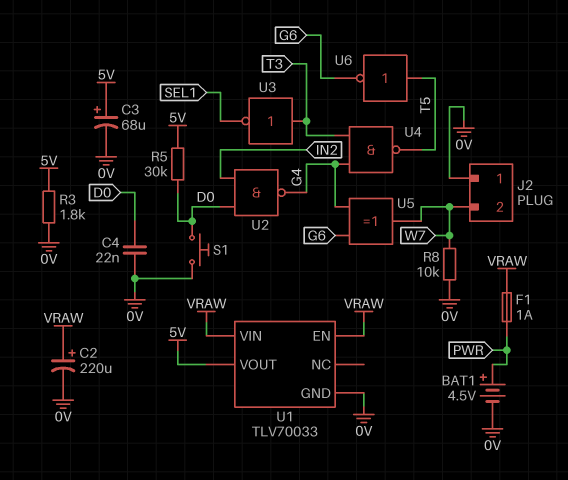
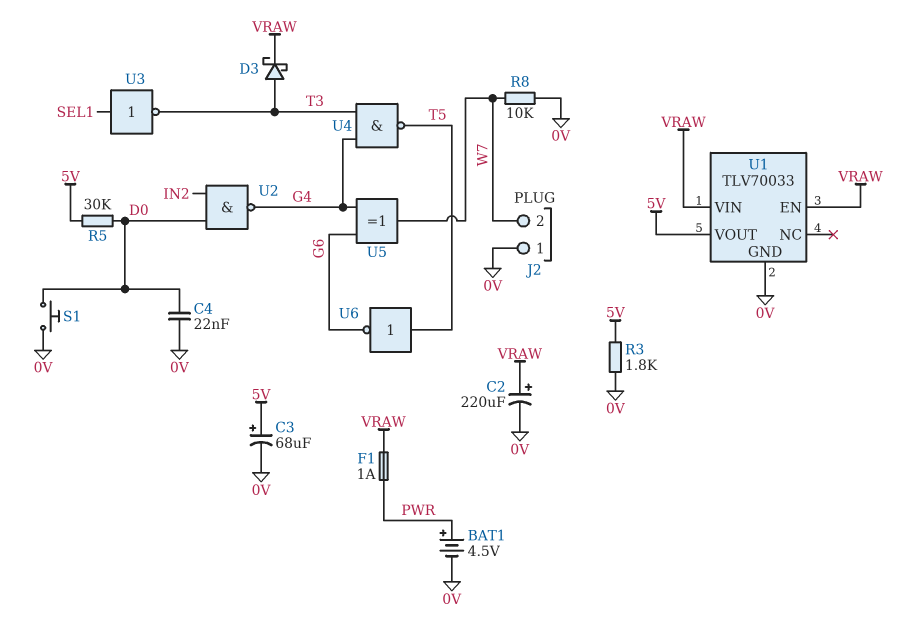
D3: none -> schottky (A T3, K VRAW)
U3: NOT (in T3, out SEL1) -> NOT (in SEL1, out T3)

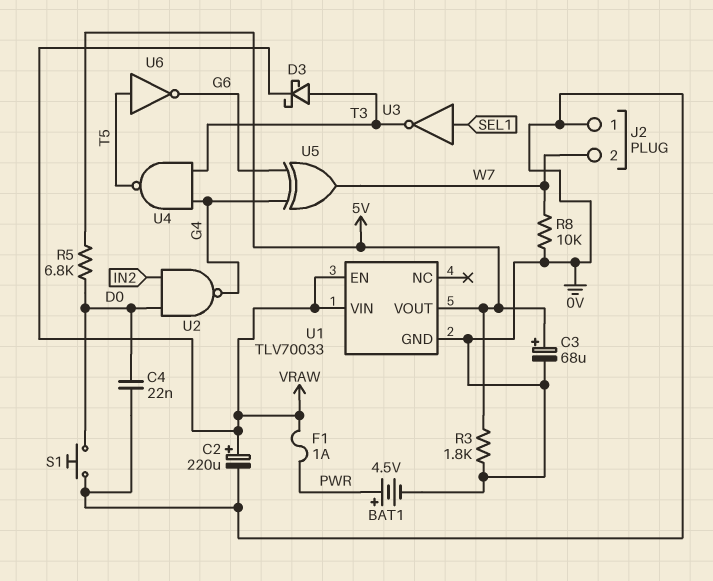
R5: 30k (5V, D0) -> 6.8k (5V, D0)

